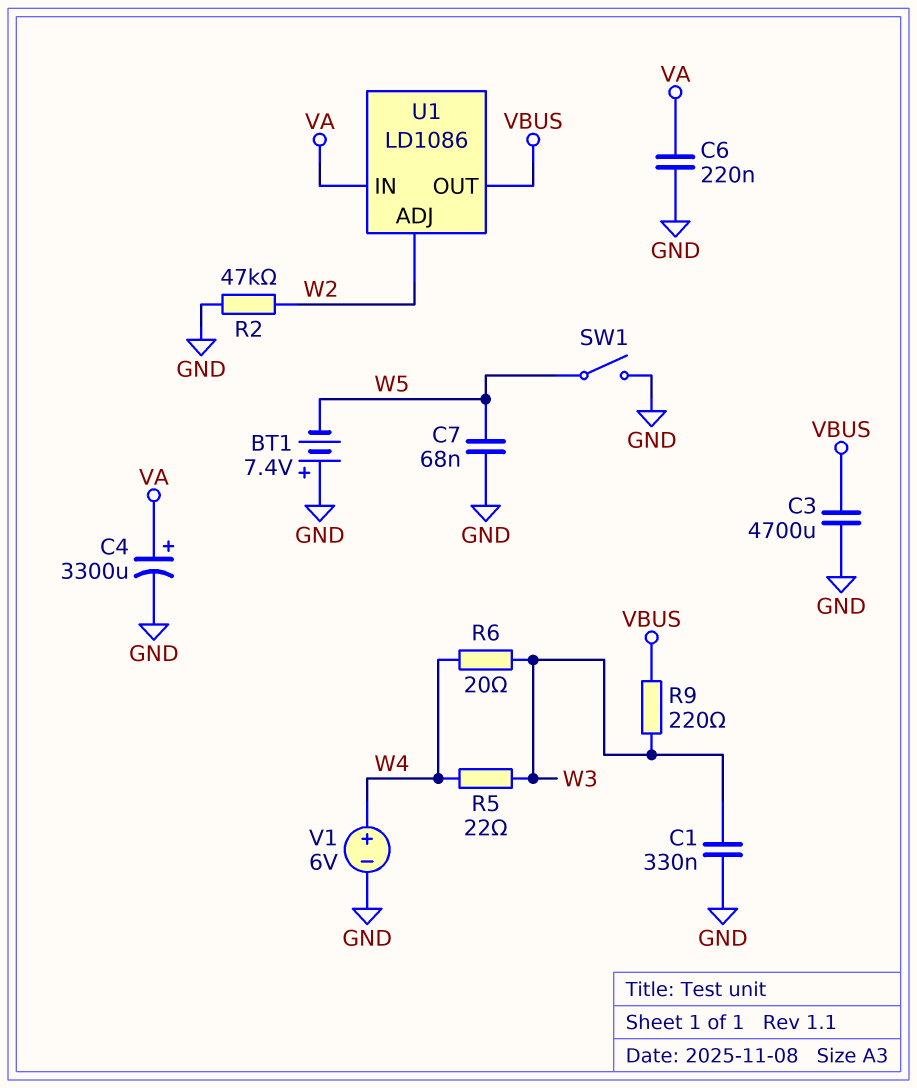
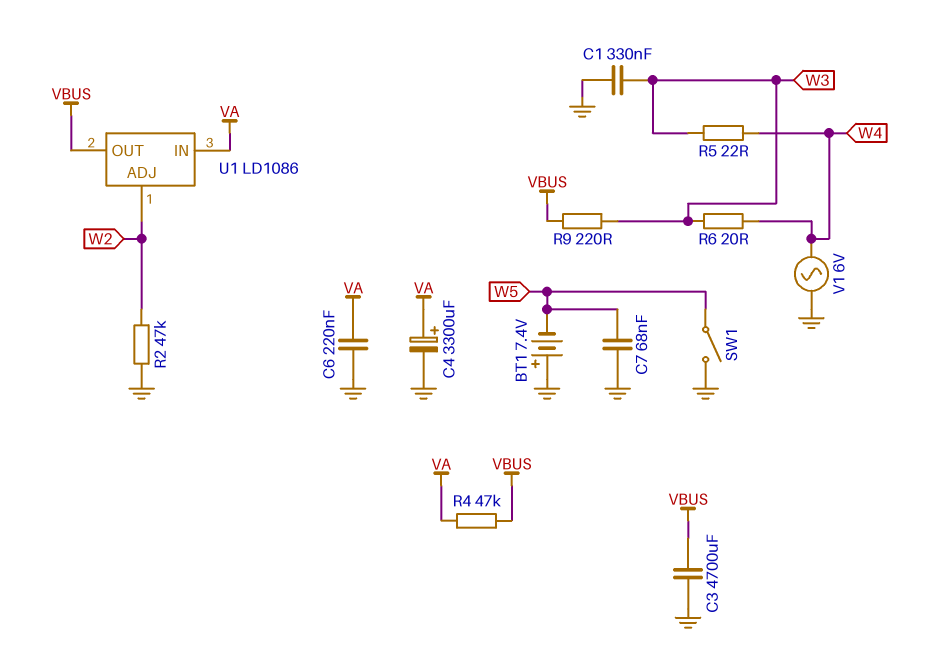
R4: none -> 47k (VA, VBUS)
V1: 6V (plus W4, minus GND) -> AC 6V (GND, W4)

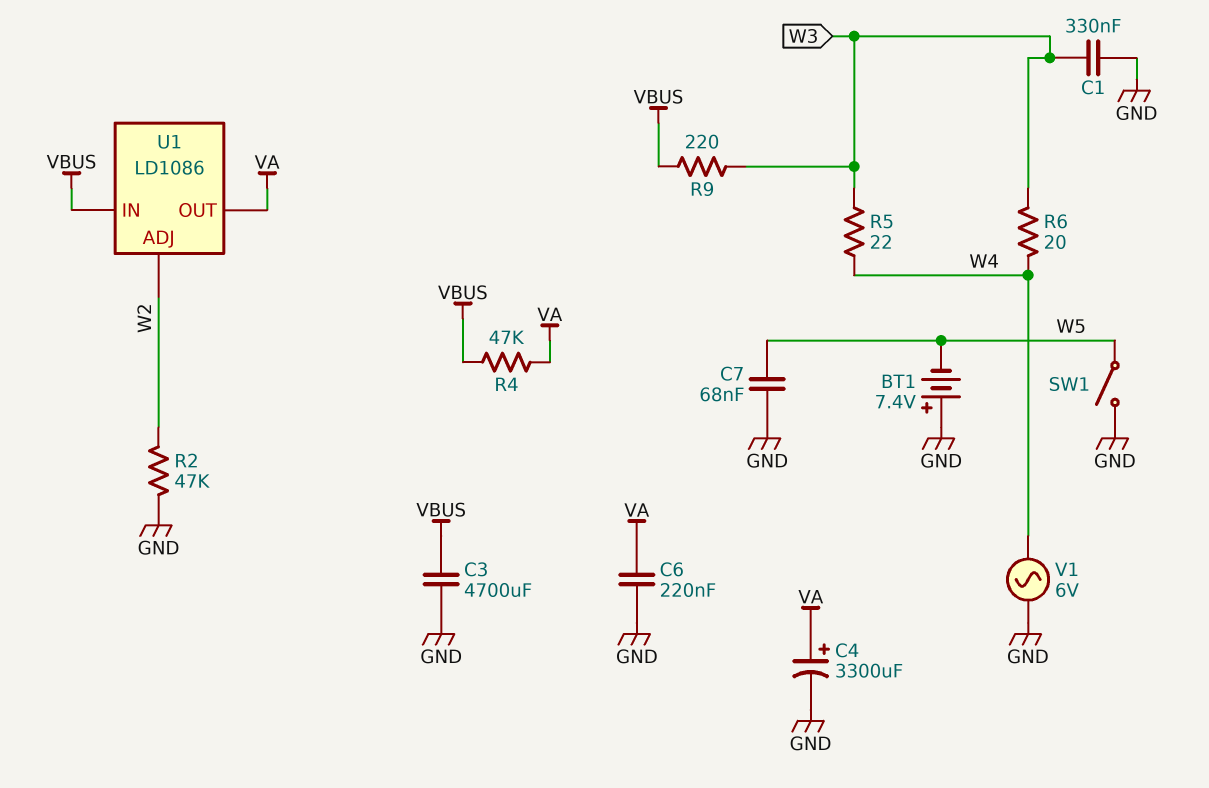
U1 pin IN: VA -> VBUS
U1 pin OUT: VBUS -> VA

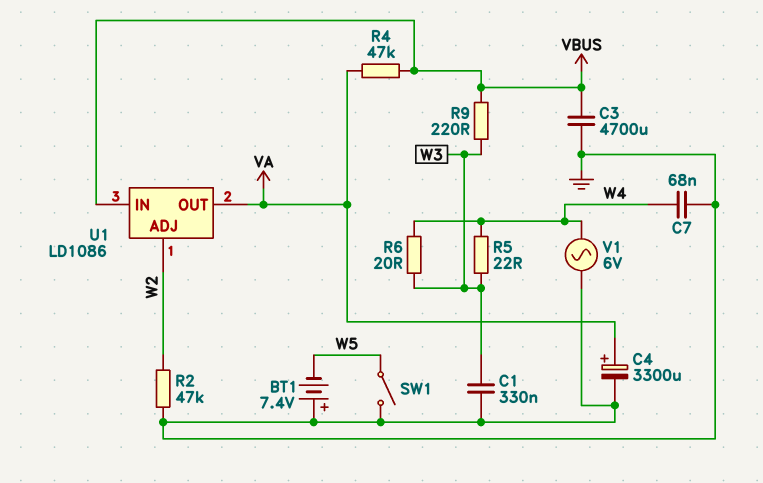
C6: 220nF (GND, VA) -> none
C7: 68nF (GND, W5) -> 68nF (GND, W4)

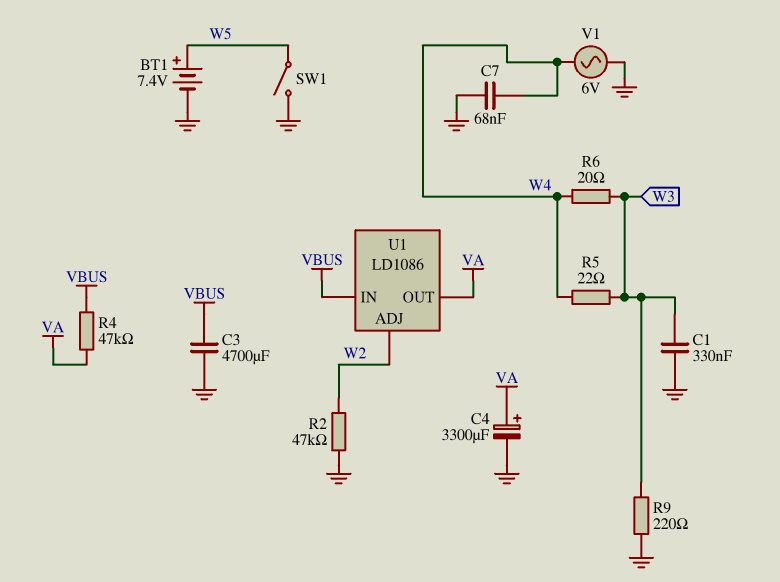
BT1: 7.4V (plus GND, minus W5) -> 7.4V (plus W5, minus GND)
R9: 220 (VBUS, W3) -> 220 (GND, W3)

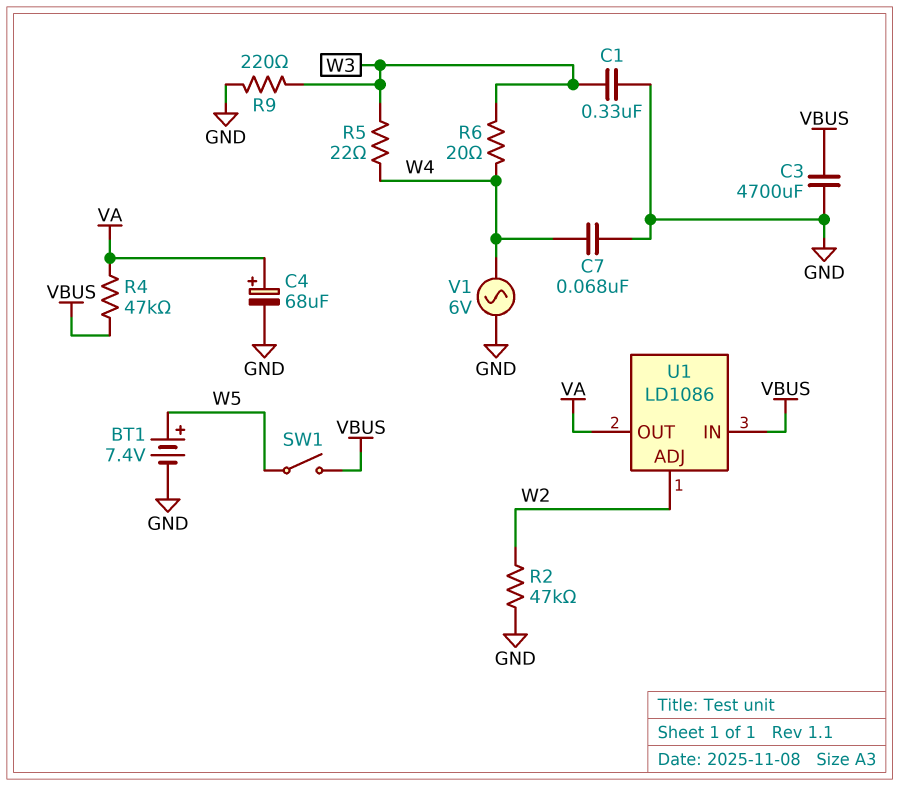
C4: 3300uF (plus VA, minus GND) -> 68uF (plus VA, minus GND)
SW1: switch (GND, W5) -> switch (VBUS, W5)

